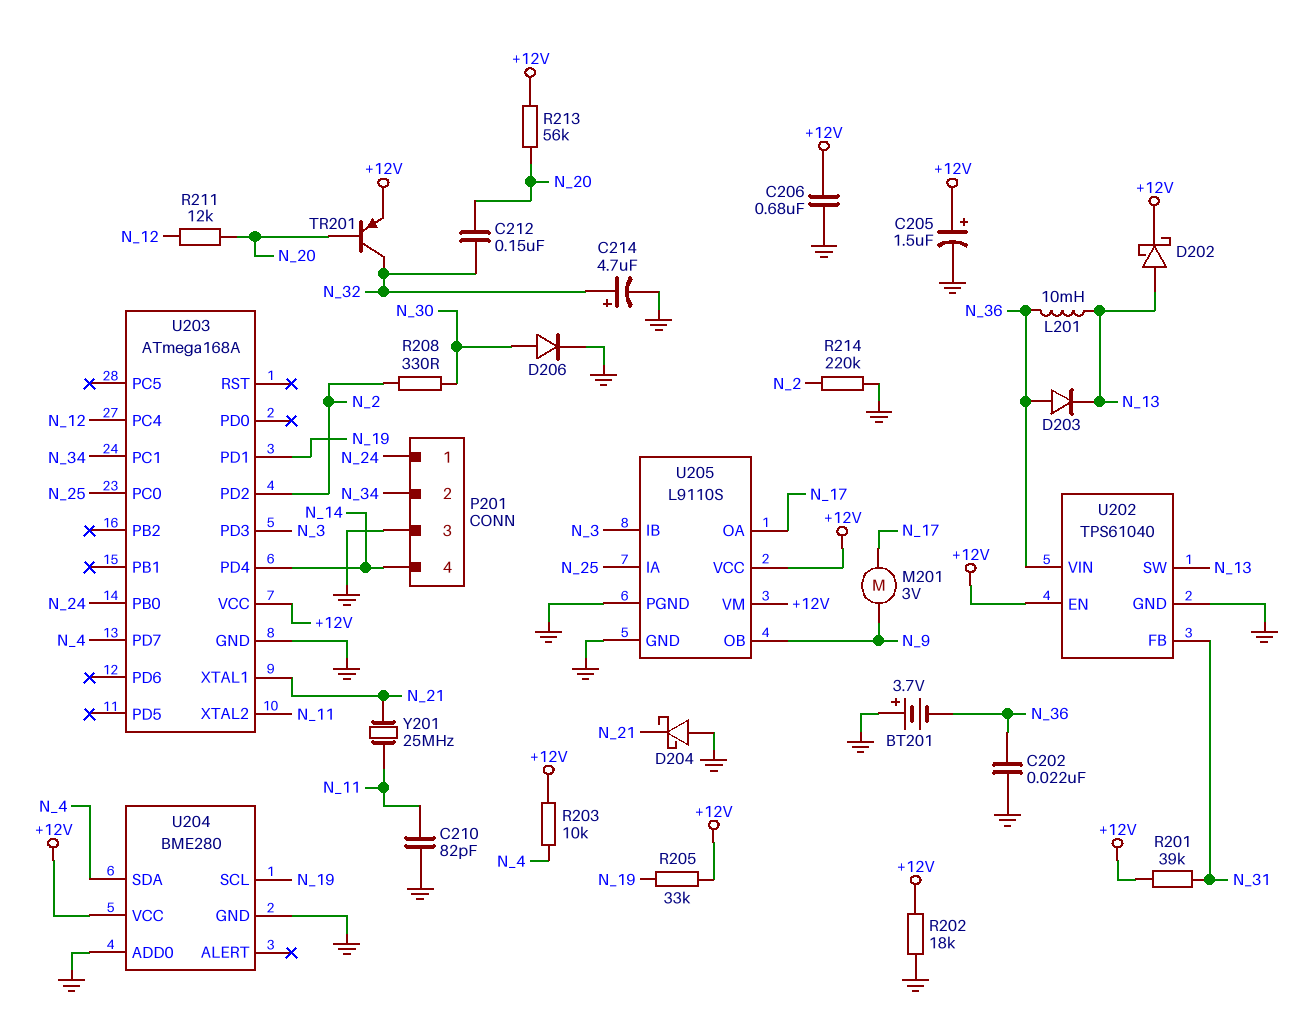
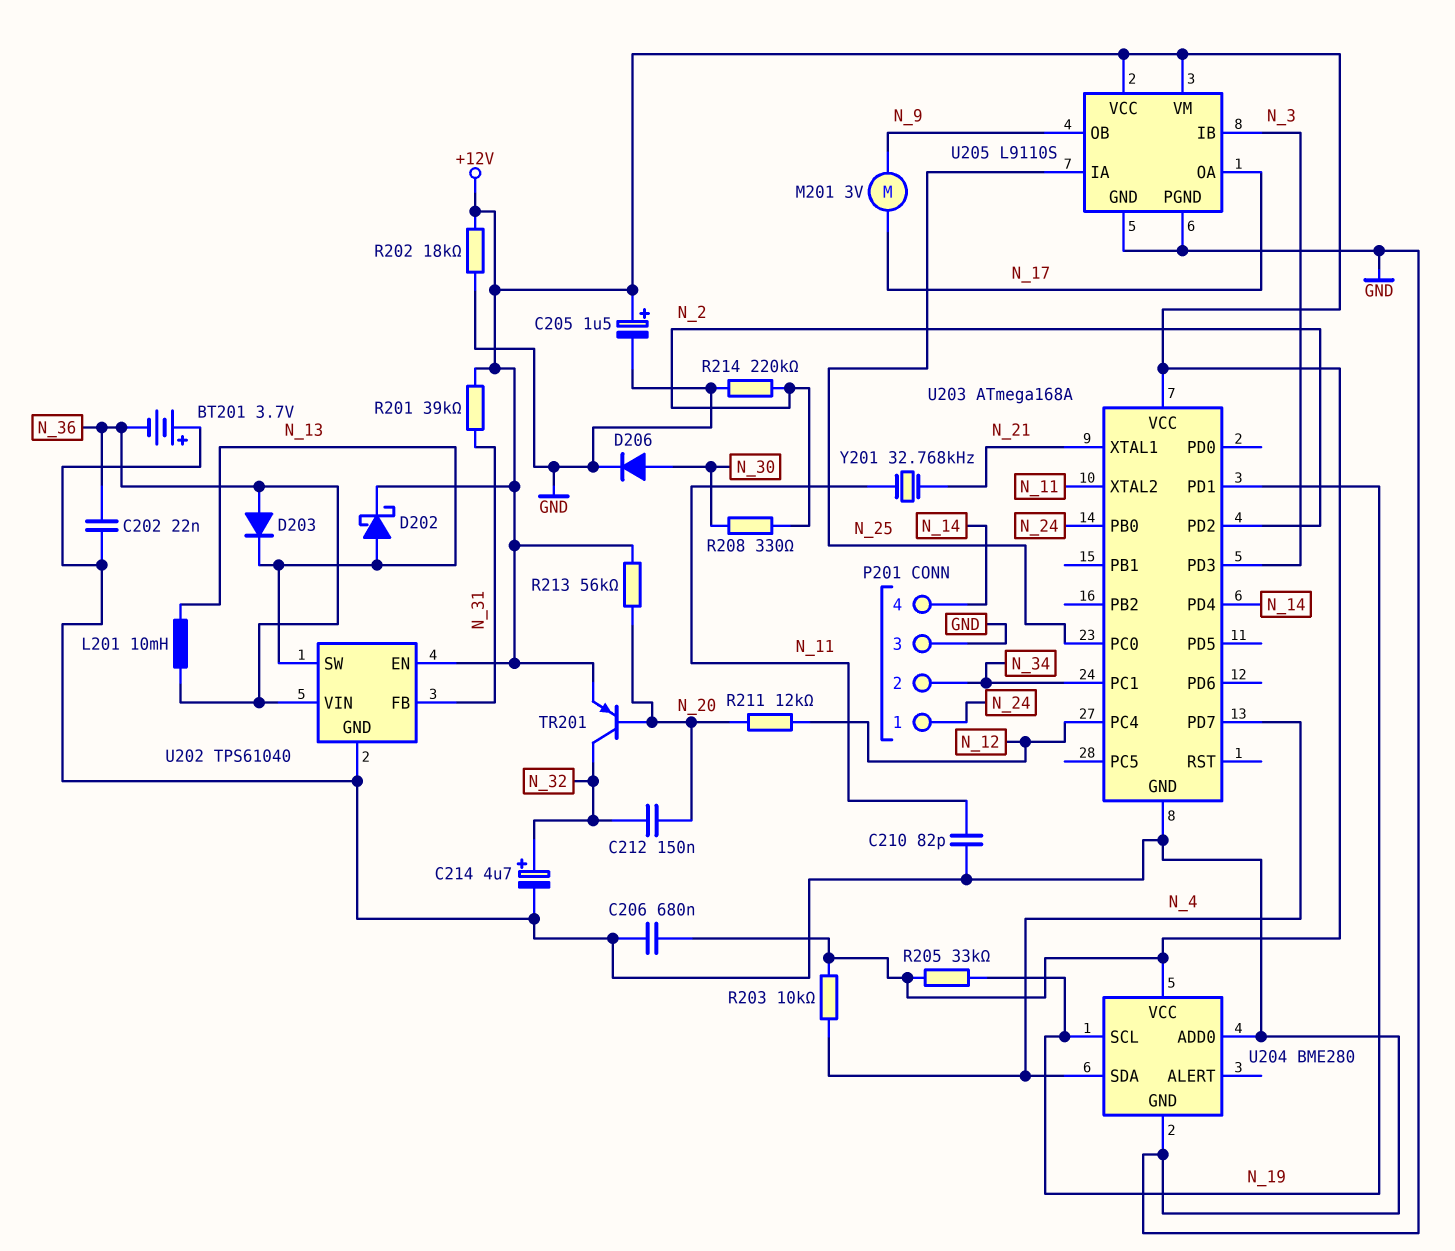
D204: schottky (A GND, K N_21) -> none
Y201: 25MHz (N_11, N_21) -> 32.768kHz (N_11, N_21)

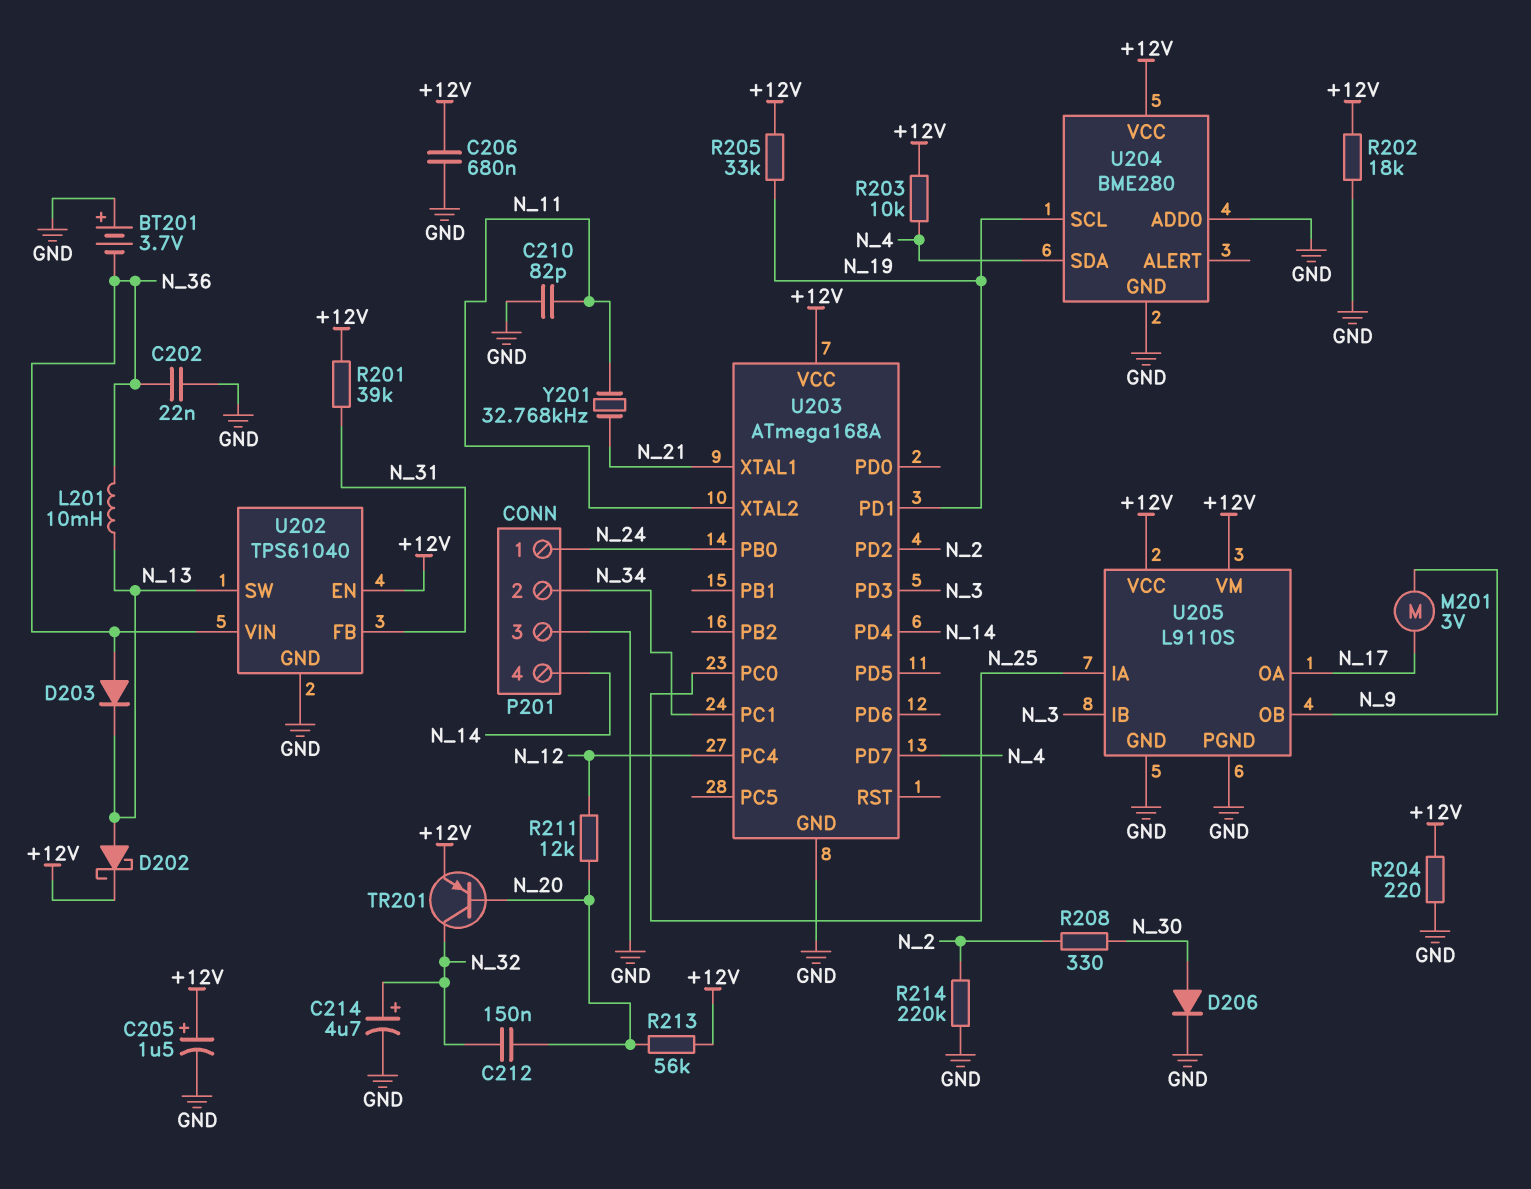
R204: none -> 220 (+12V, GND)

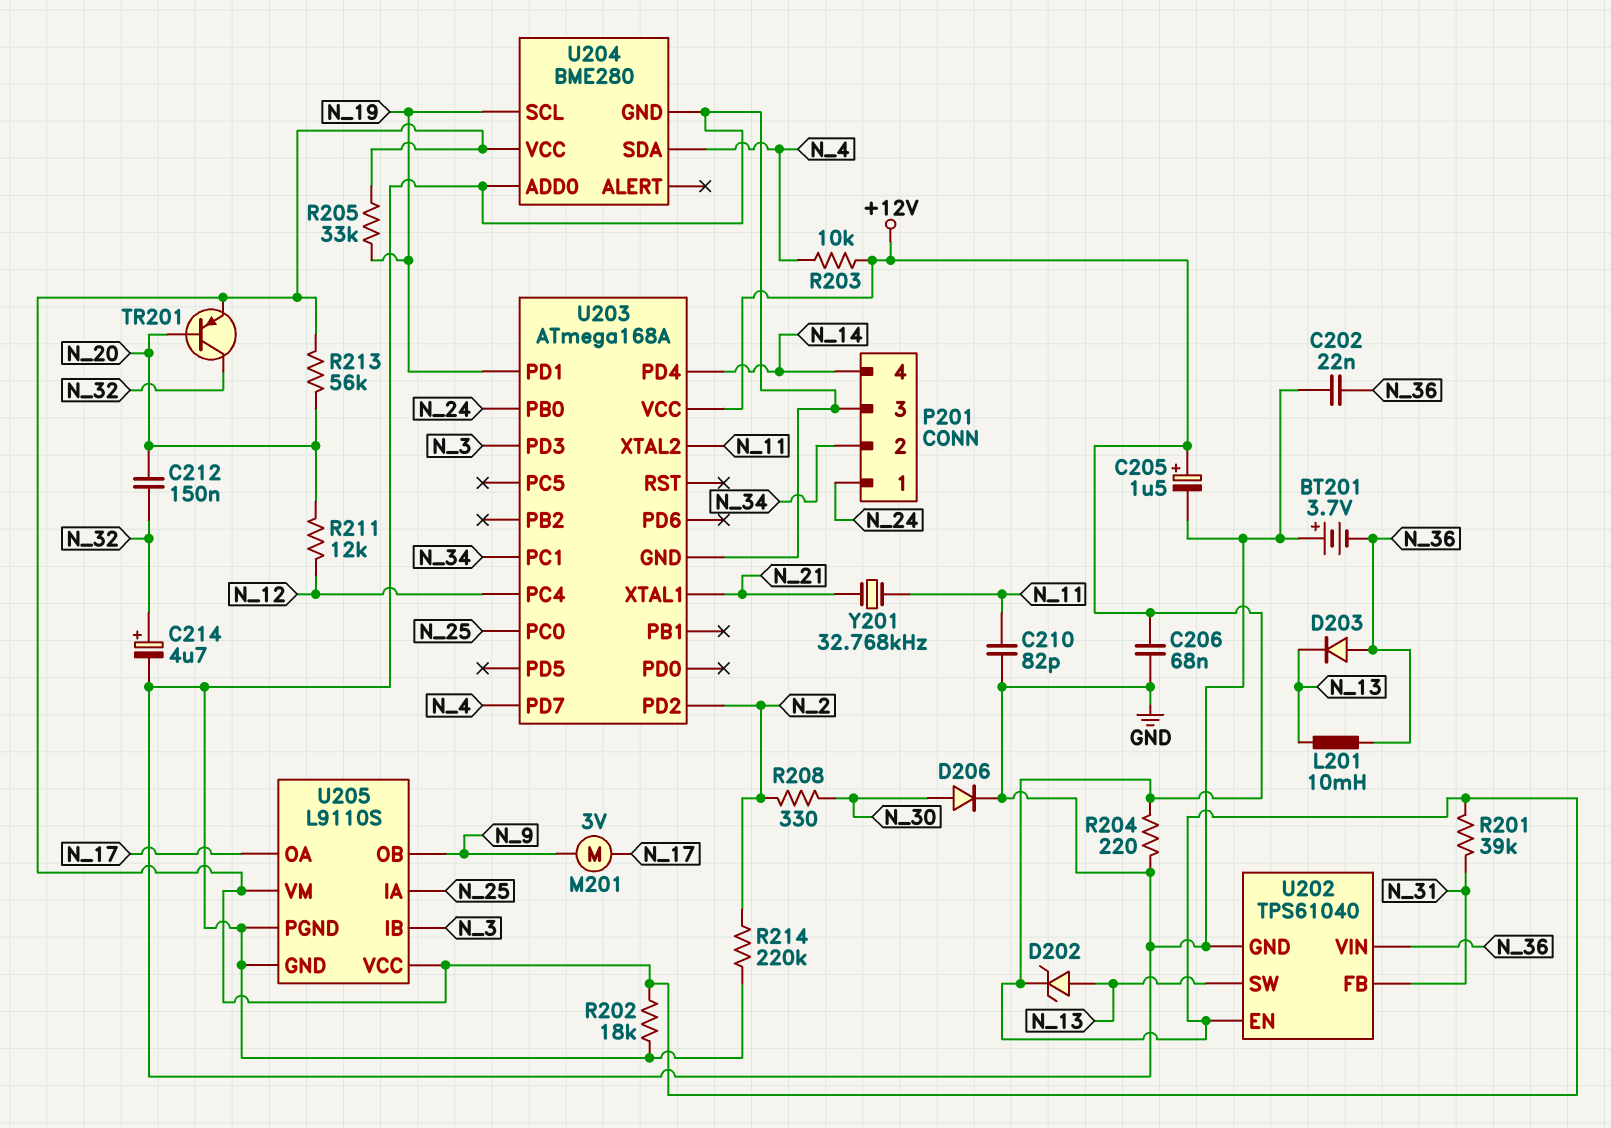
C206: 680nF (+12V, GND) -> 68nF (+12V, GND)
D202: schottky (A N_13, K +12V) -> zener (A N_13, K +12V)

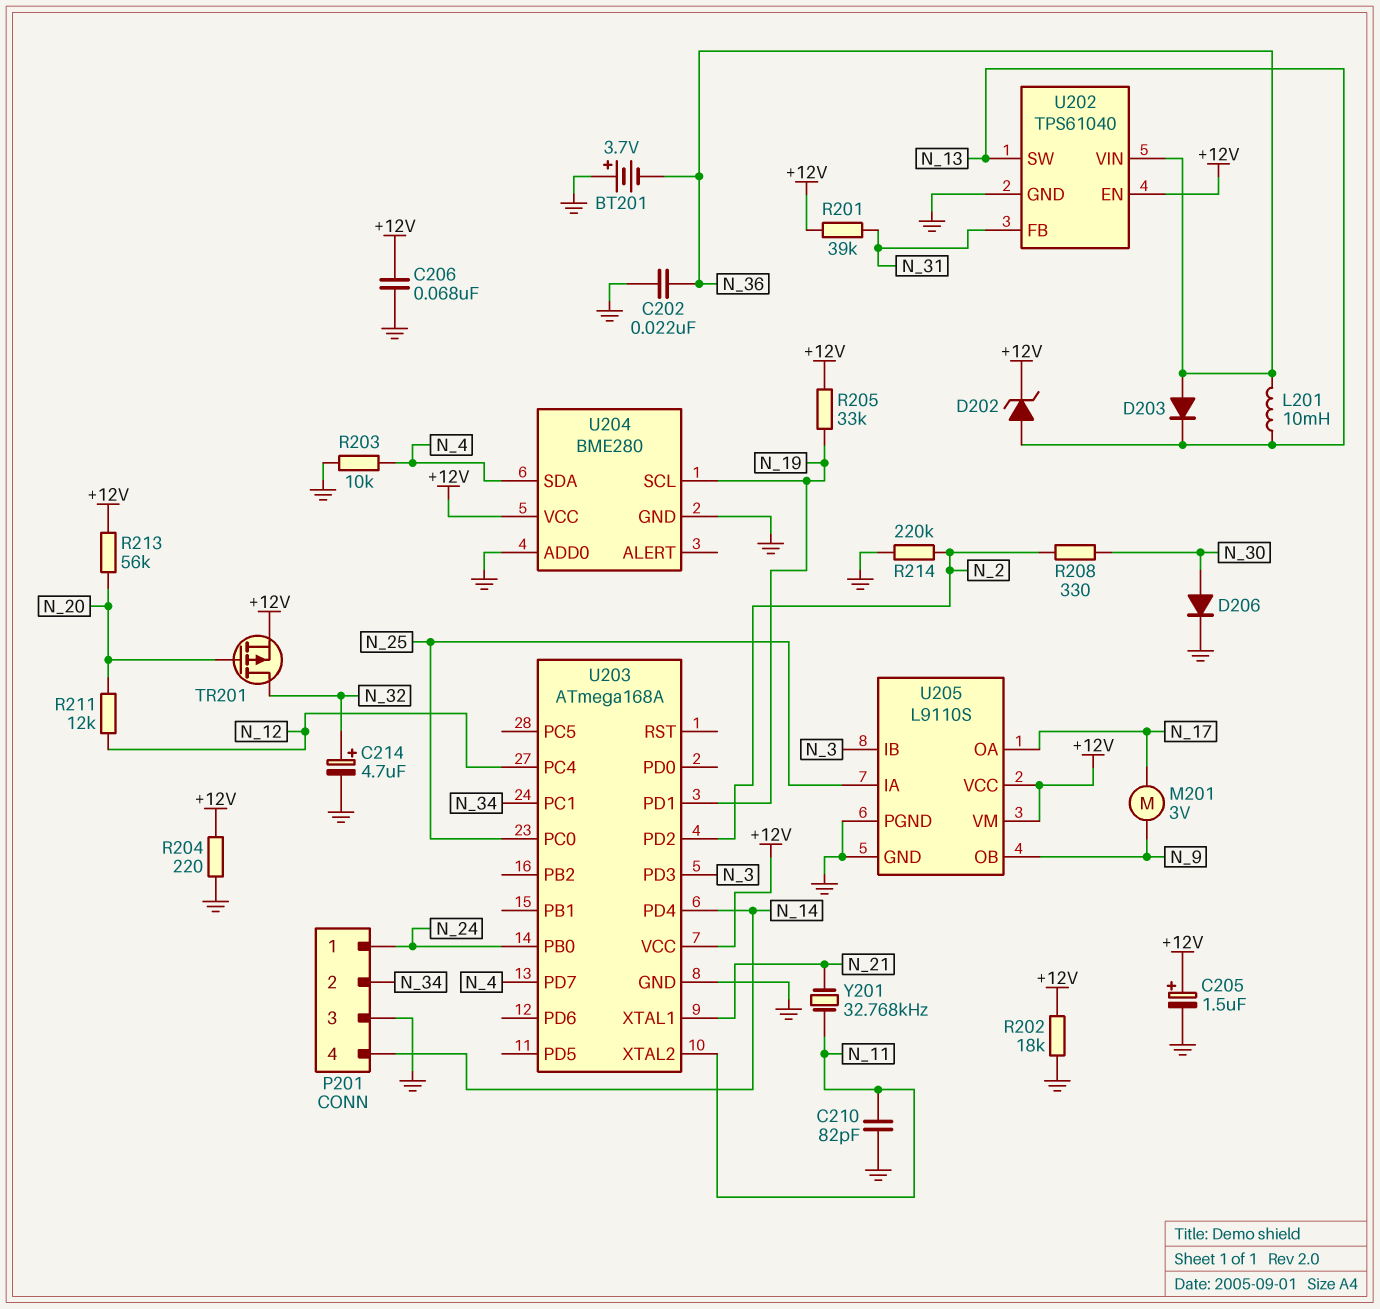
C212: 150nF (N_20, N_32) -> none
R203: 10k (+12V, N_4) -> 10k (GND, N_4)
TR201: PNP (B N_20, C N_32, E +12V) -> PMOS (G N_20, D N_32, S +12V)

